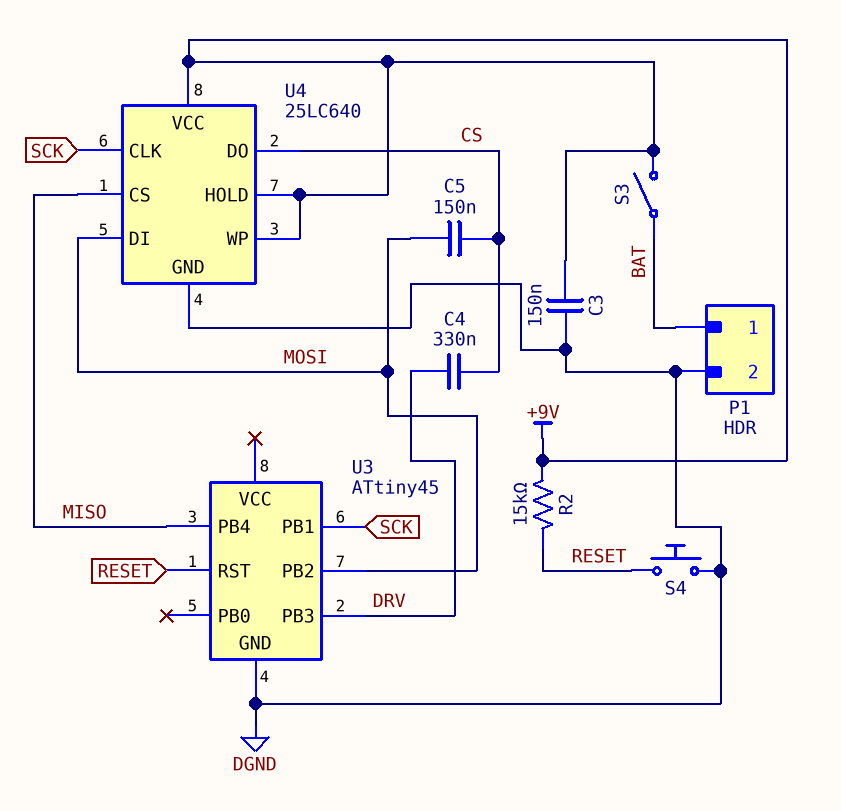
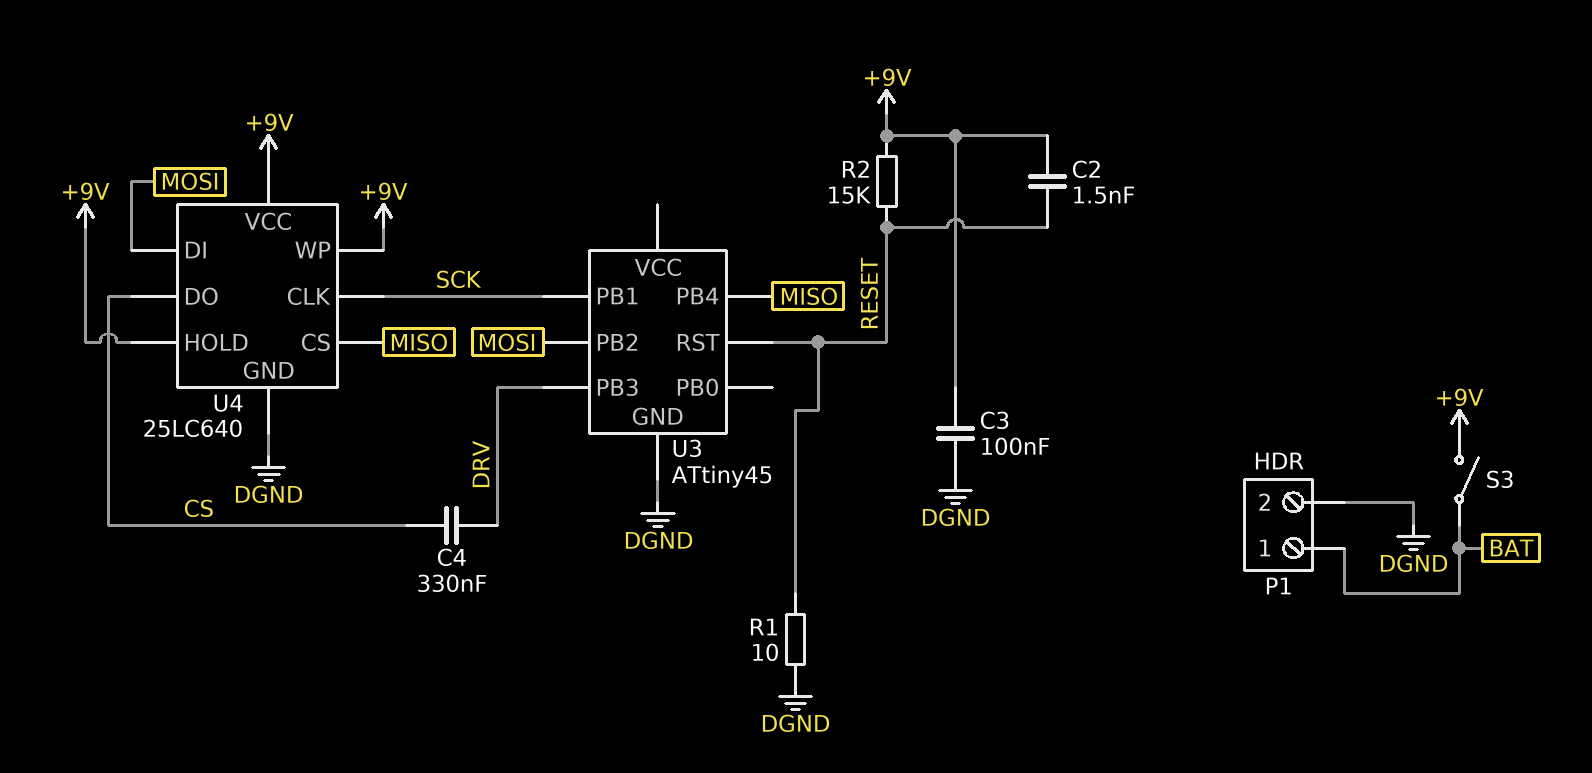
C2: none -> 1.5nF (+9V, RESET)
C3: 150nF (+9V, DGND) -> 100nF (+9V, DGND)
C5: 150nF (CS, MOSI) -> none
R1: none -> 10 (DGND, RESET)
S4: button (DGND, RESET) -> none

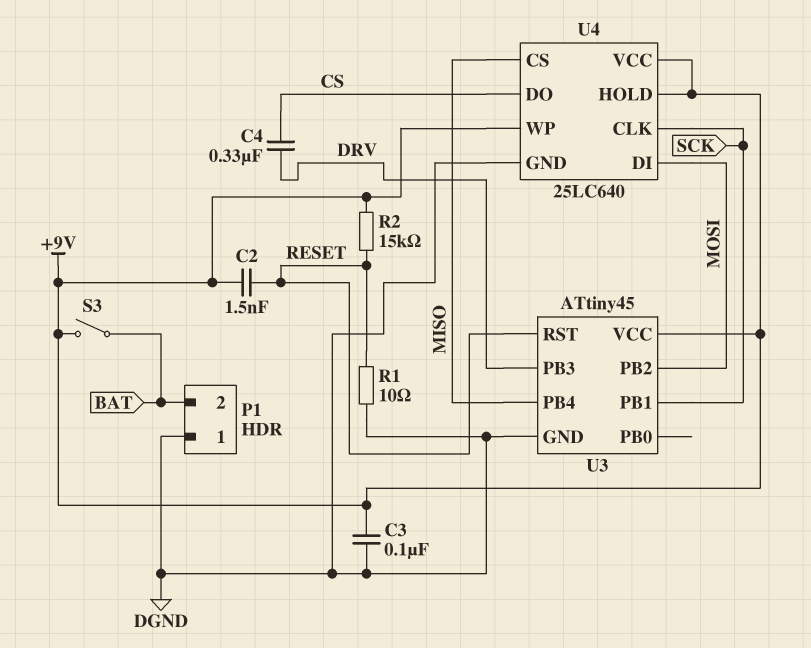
P1 pin 1: BAT -> DGND
P1 pin 2: DGND -> BAT
U3 pin VCC: none -> +9V

